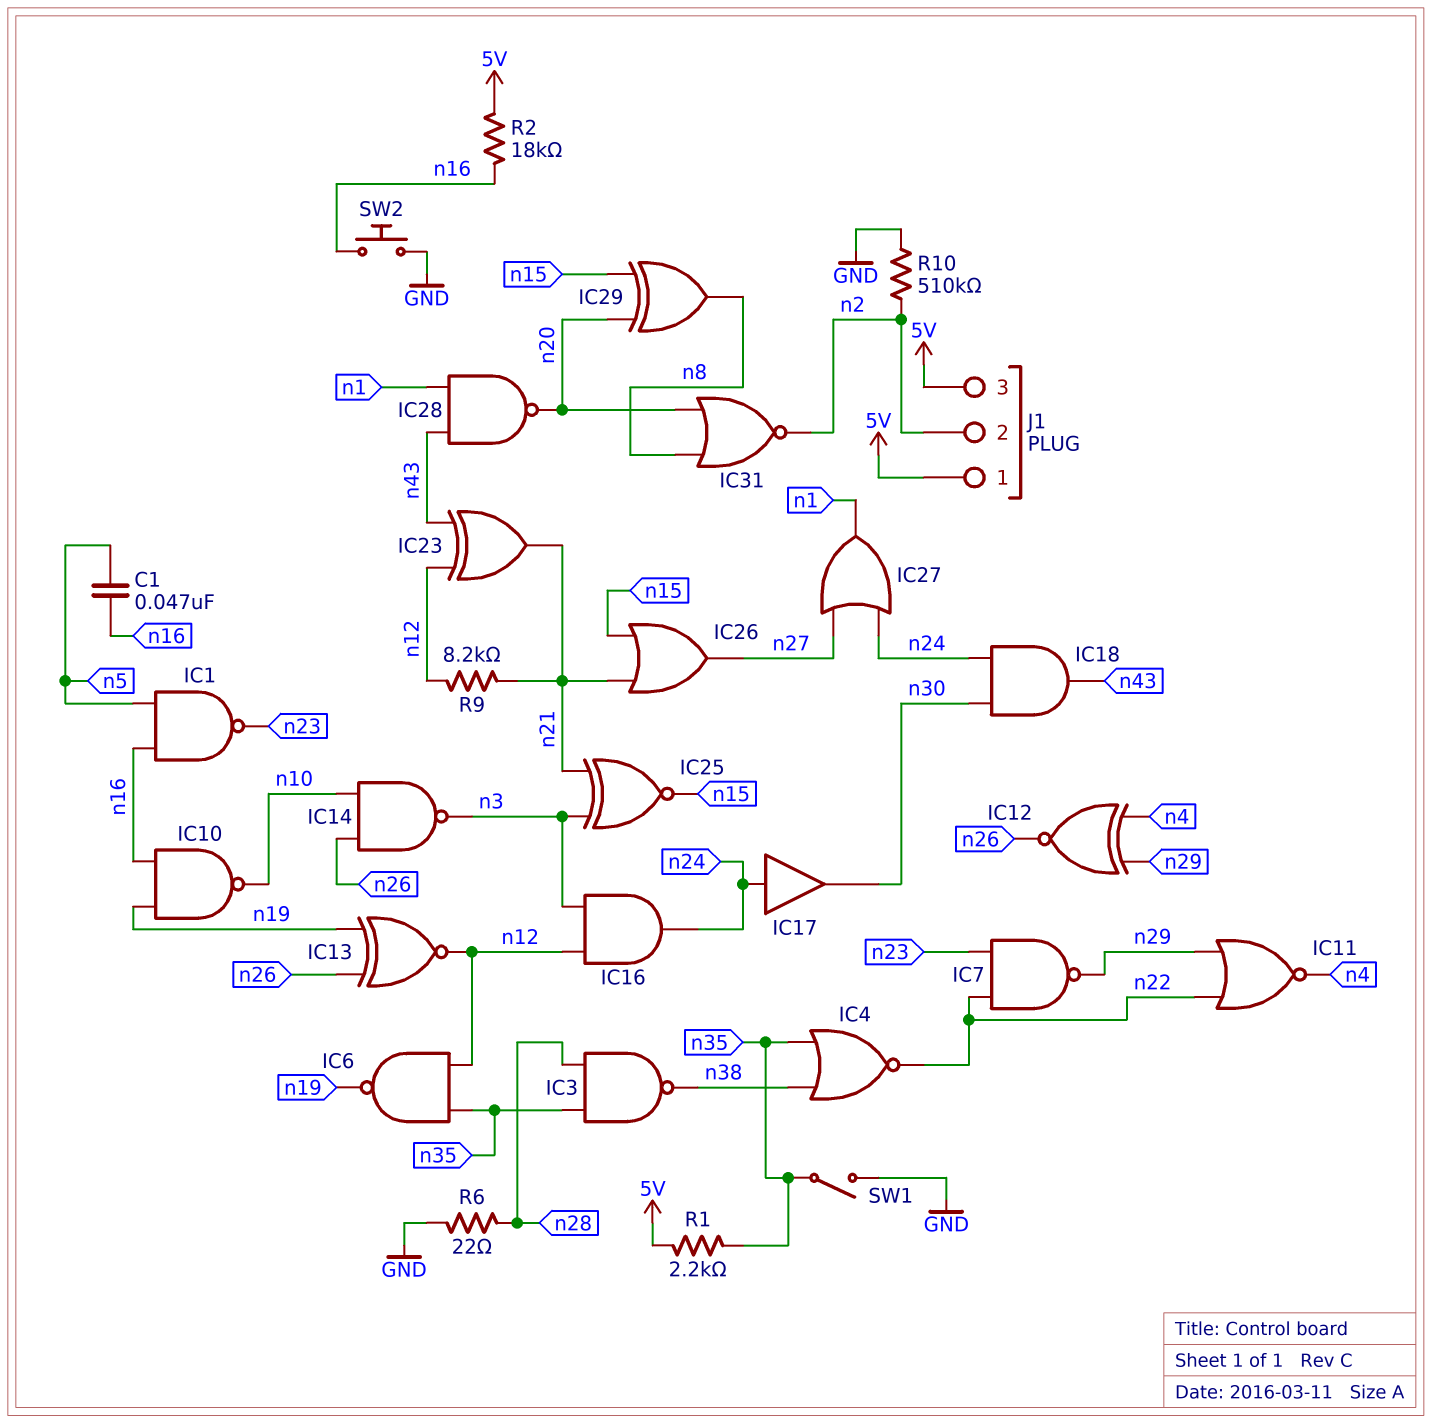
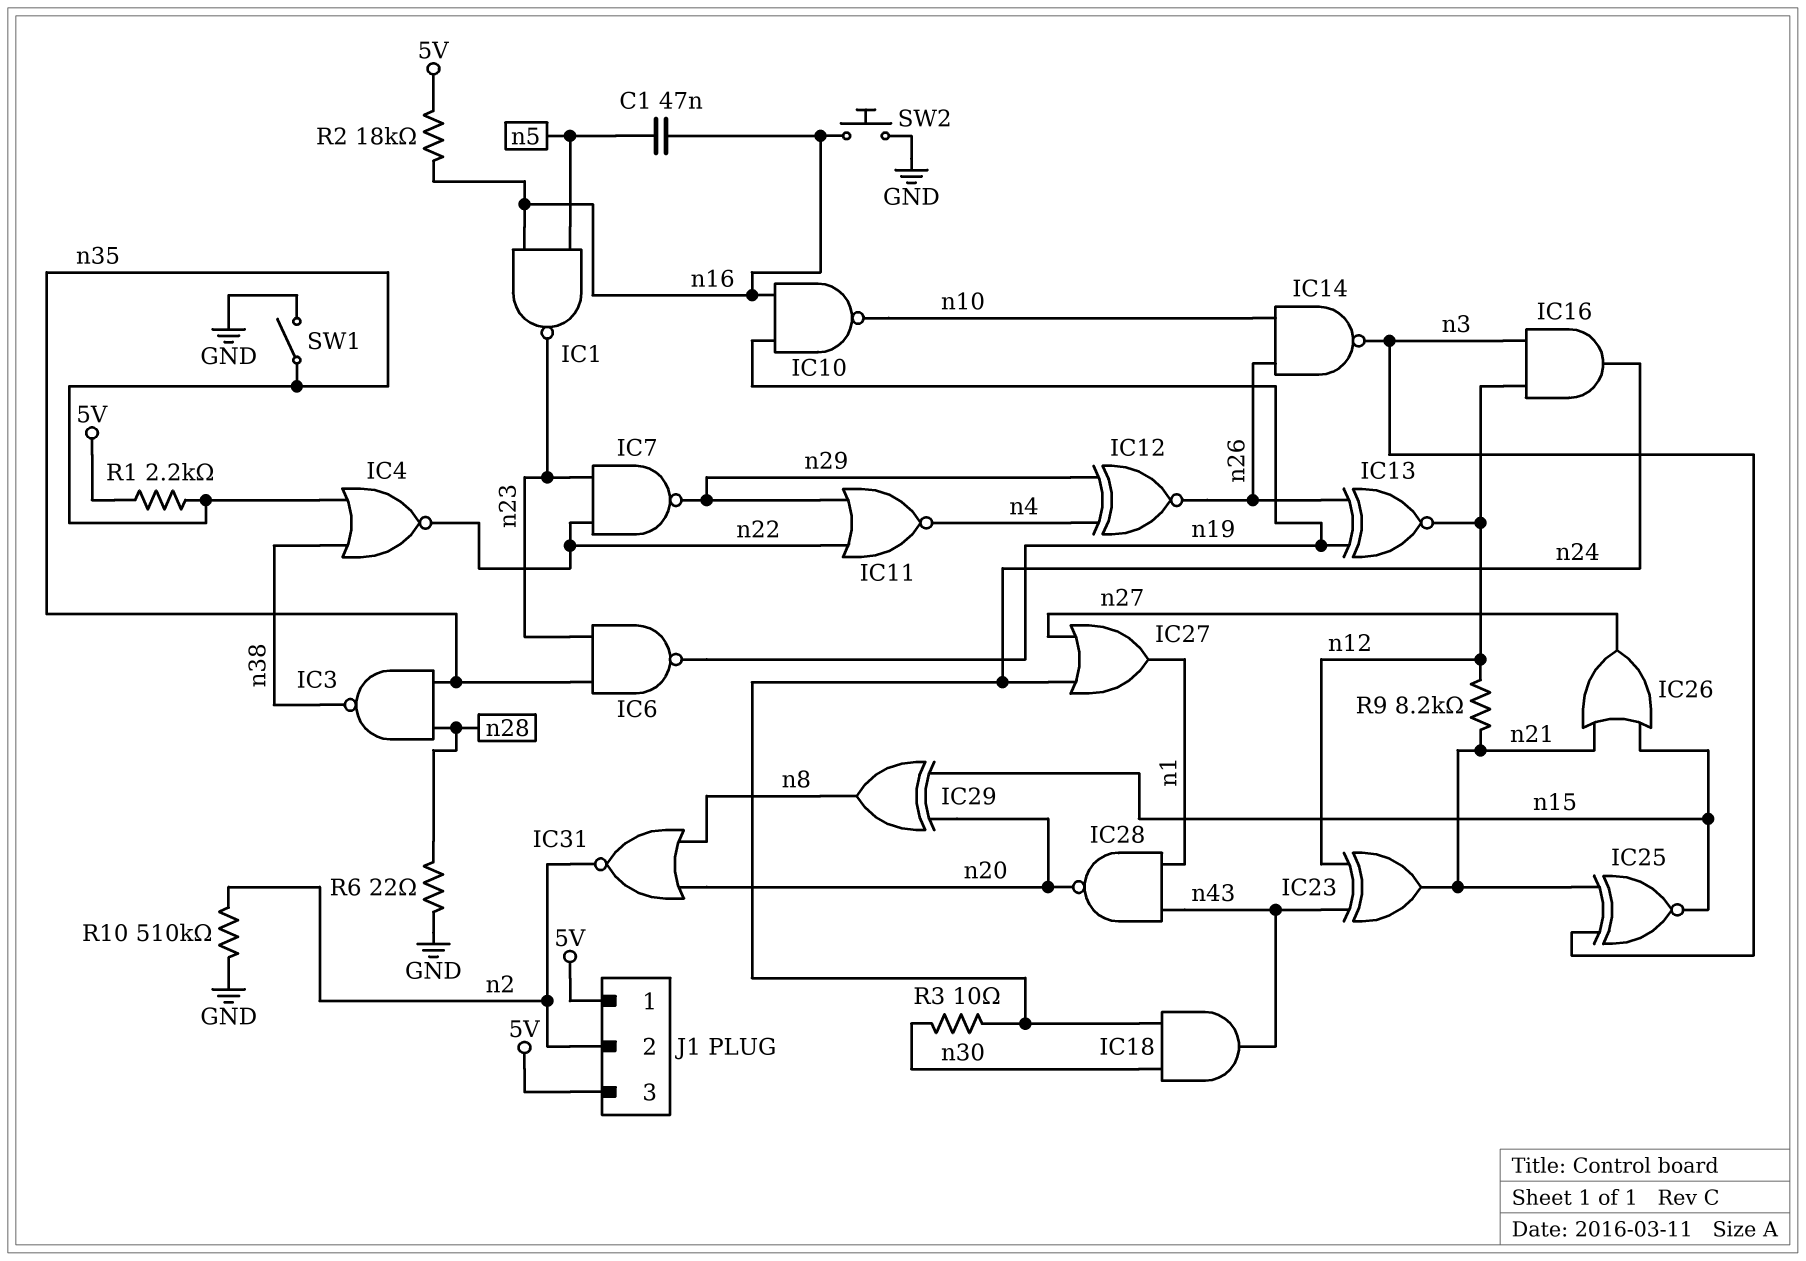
IC6: NAND (in n12, in n35, out n19) -> NAND (in n23, in n35, out n19)
IC17: buffer (in n24, out n30) -> none
R3: none -> 10 (n24, n30)

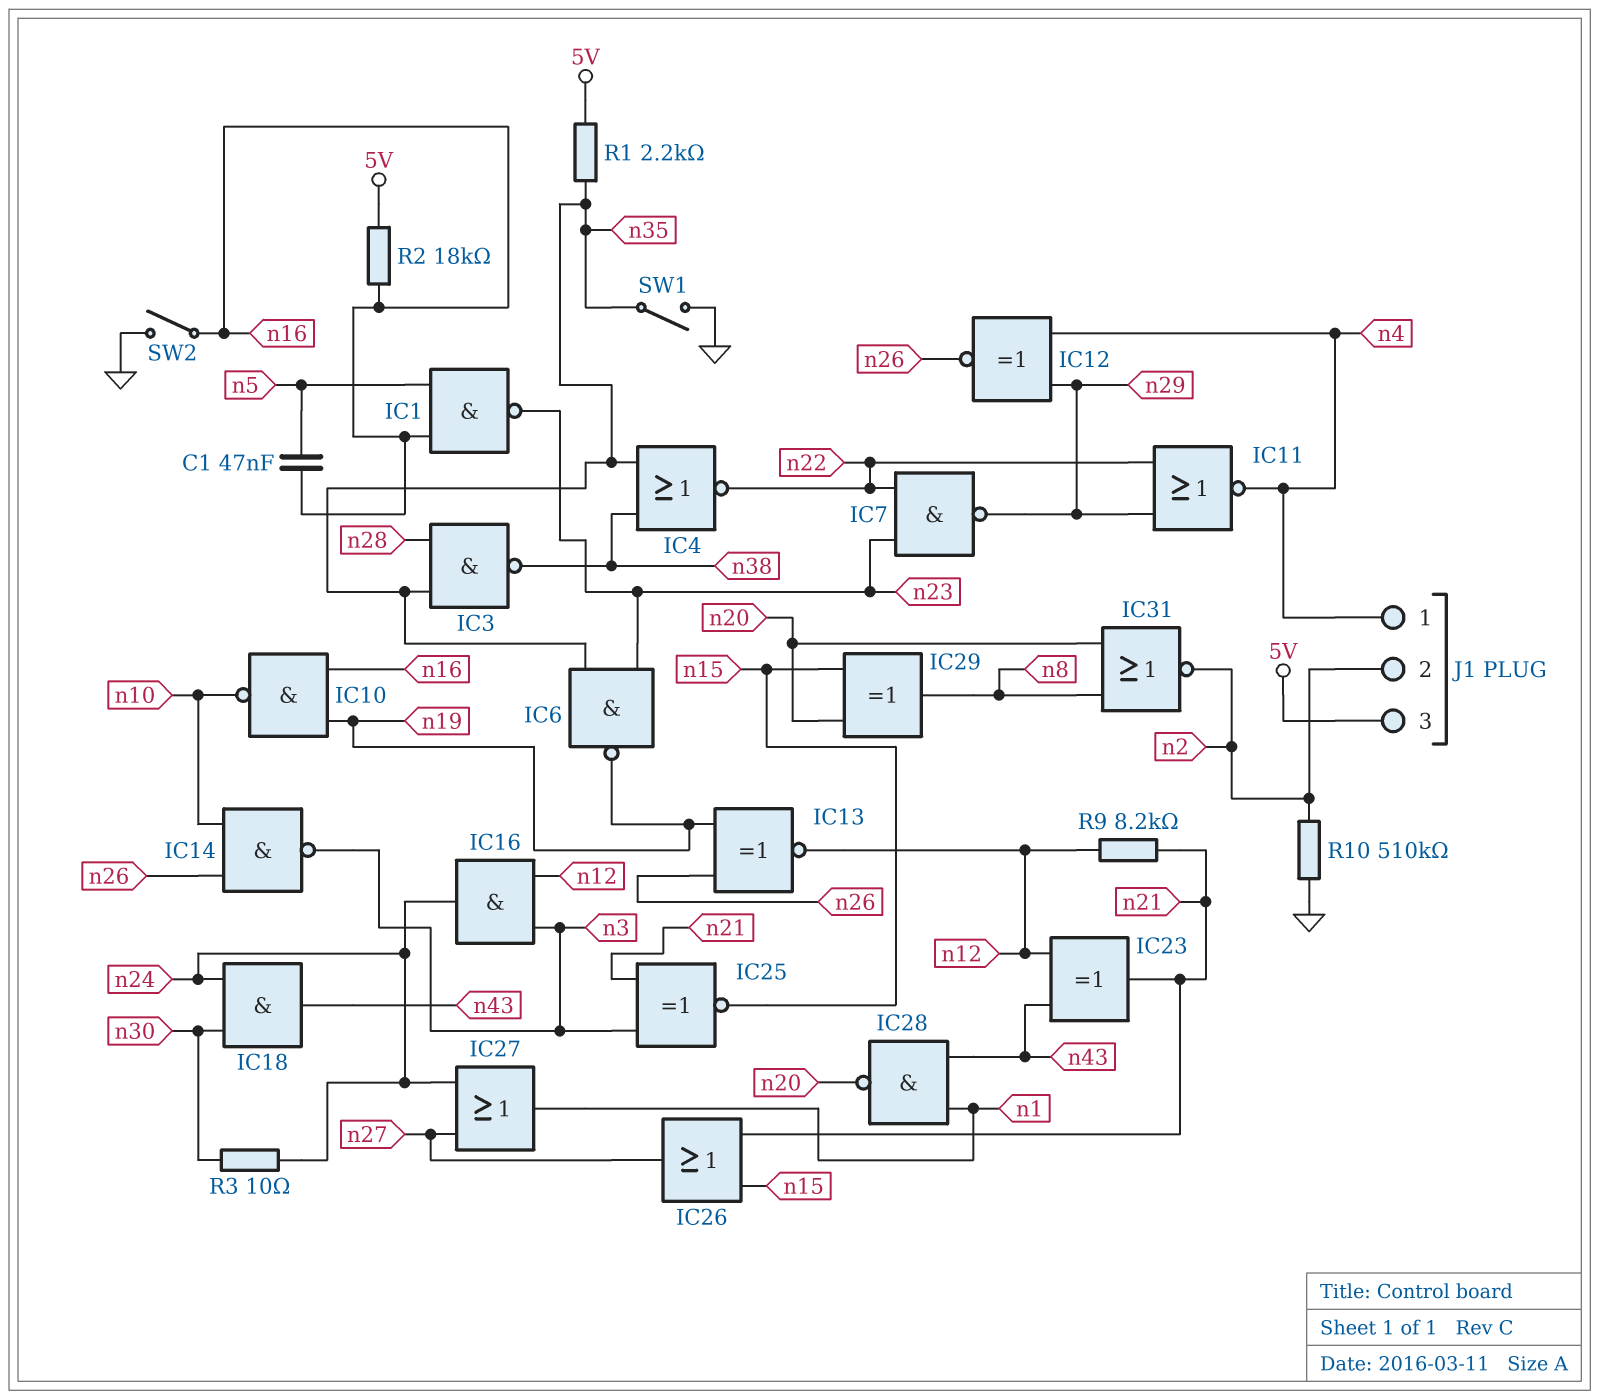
J1 pin 1: 5V -> n4
R6: 22 (GND, n28) -> none
SW2: button (GND, n16) -> switch (GND, n16)

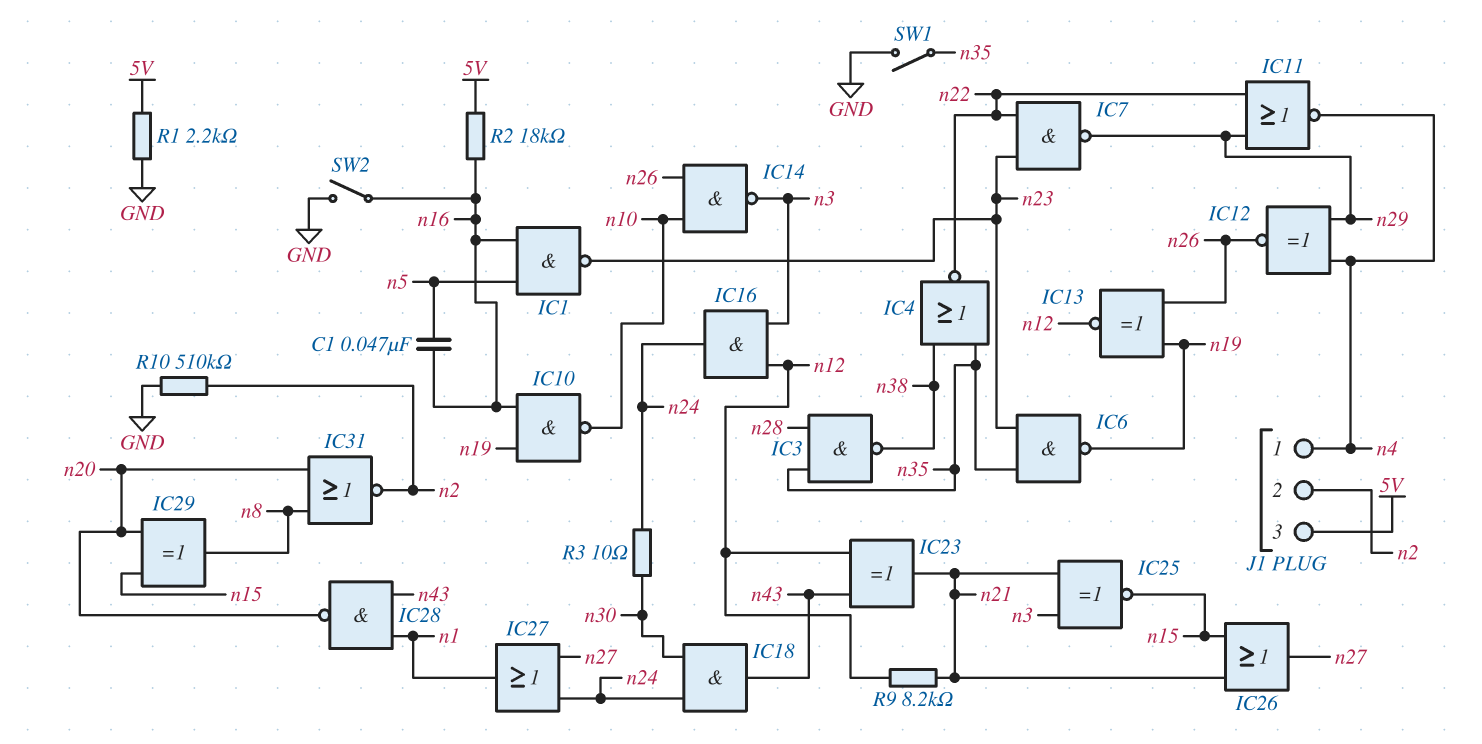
R1: 2.2k (5V, n35) -> 2.2k (5V, GND)

